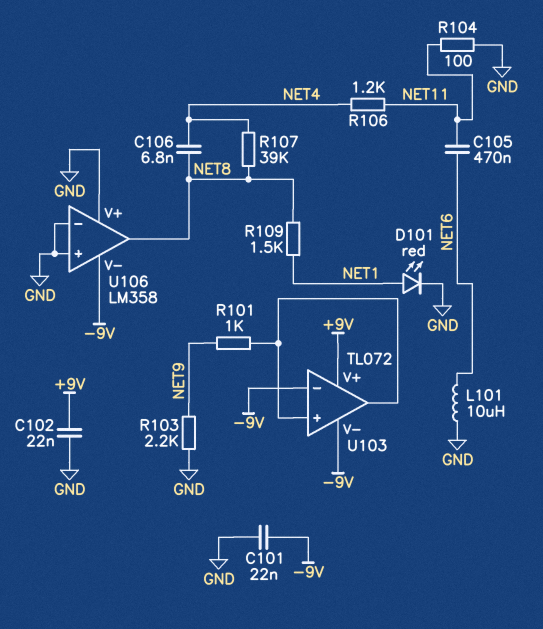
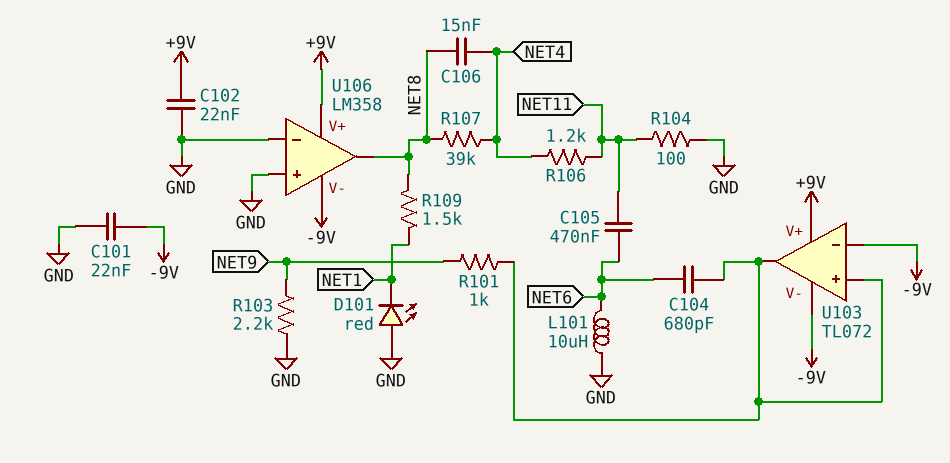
C104: none -> 680pF (NET6, U103/in+)
C106: 6.8nF (NET4, NET8) -> 15nF (NET4, NET8)
D101: LED red (A NET1, K GND) -> LED red (A GND, K NET1)
U106 pin V+: GND -> +9V

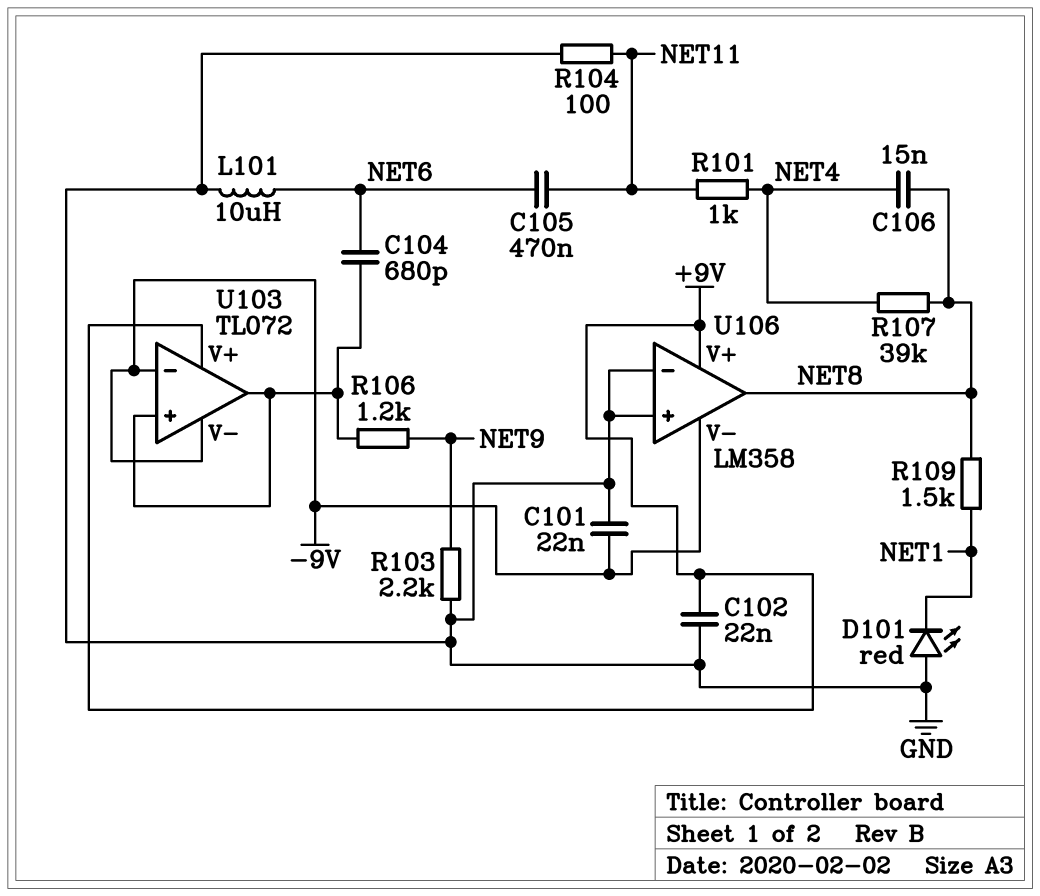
R101: 1k (NET9, U103/in+) -> 1k (NET4, NET11)
R106: 1.2k (NET4, NET11) -> 1.2k (NET9, U103/in+)

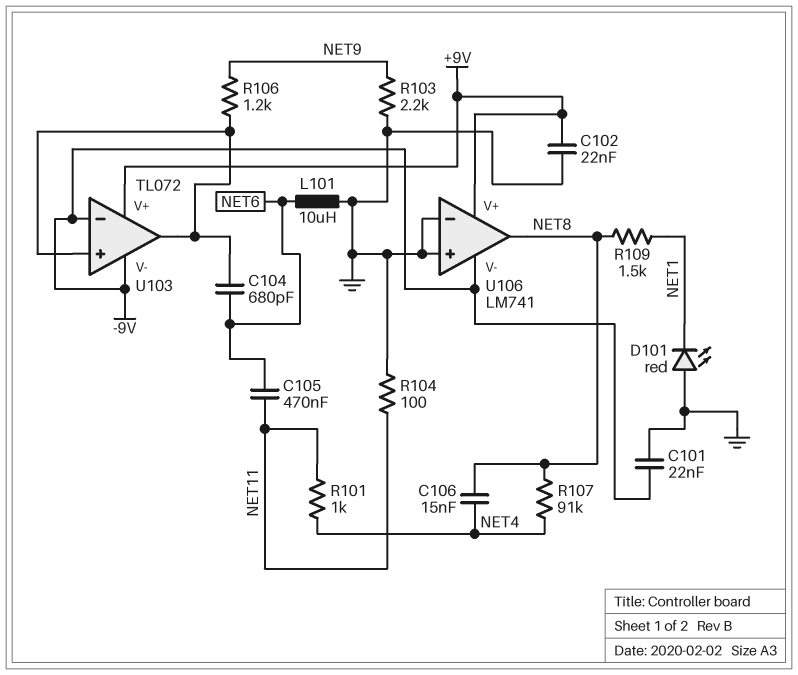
R107: 39k (NET4, NET8) -> 91k (NET4, NET8)
U106: LM358 -> LM741

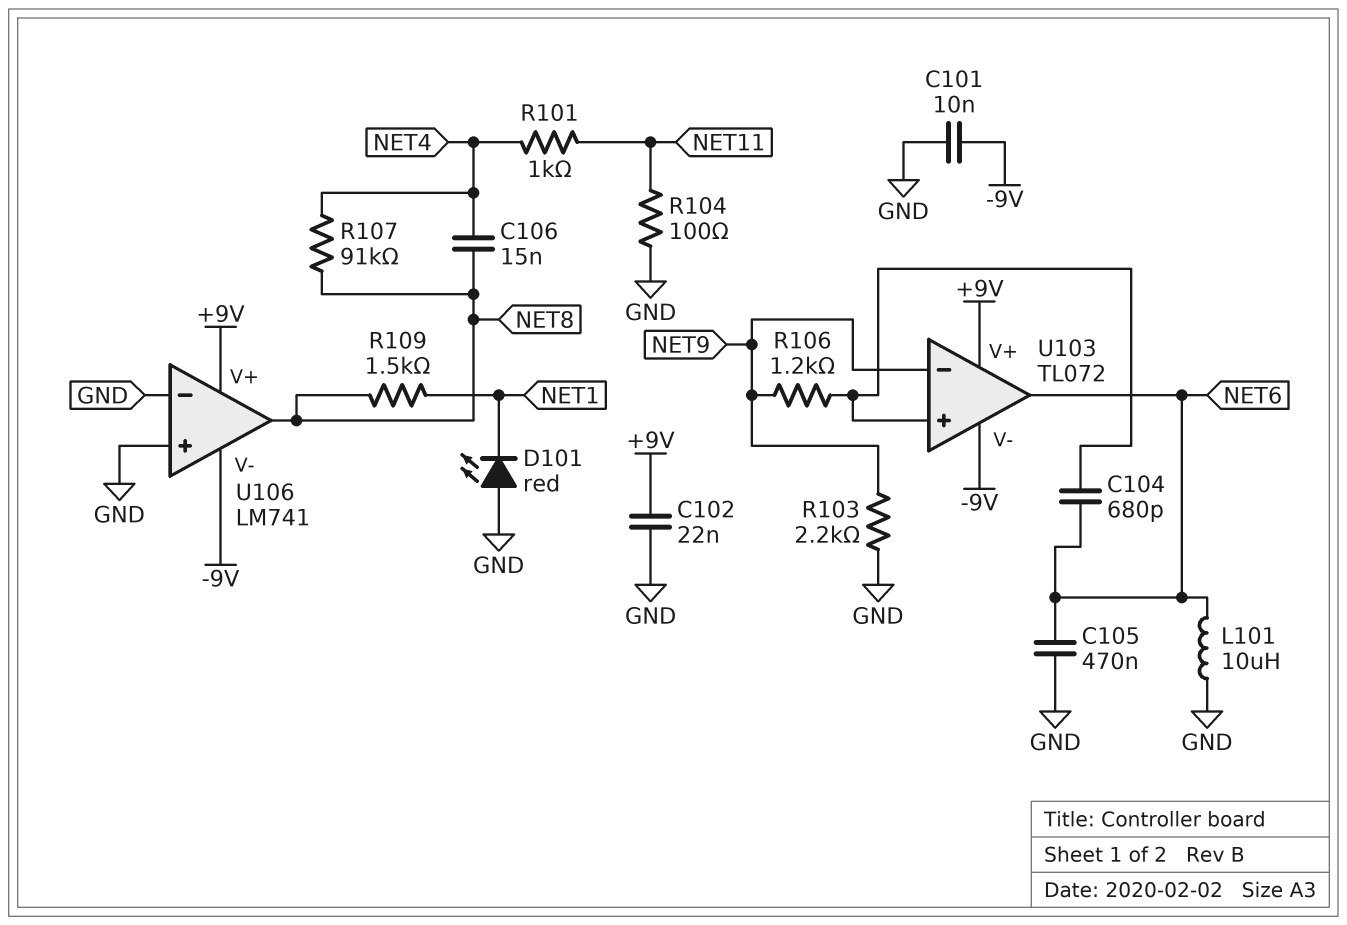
C101: 22nF (-9V, GND) -> 10nF (-9V, GND)
C105: 470nF (NET6, NET11) -> 470nF (GND, NET6)
U103 pin in-: -9V -> NET9
U103 pin out: U103/in+ -> NET6

